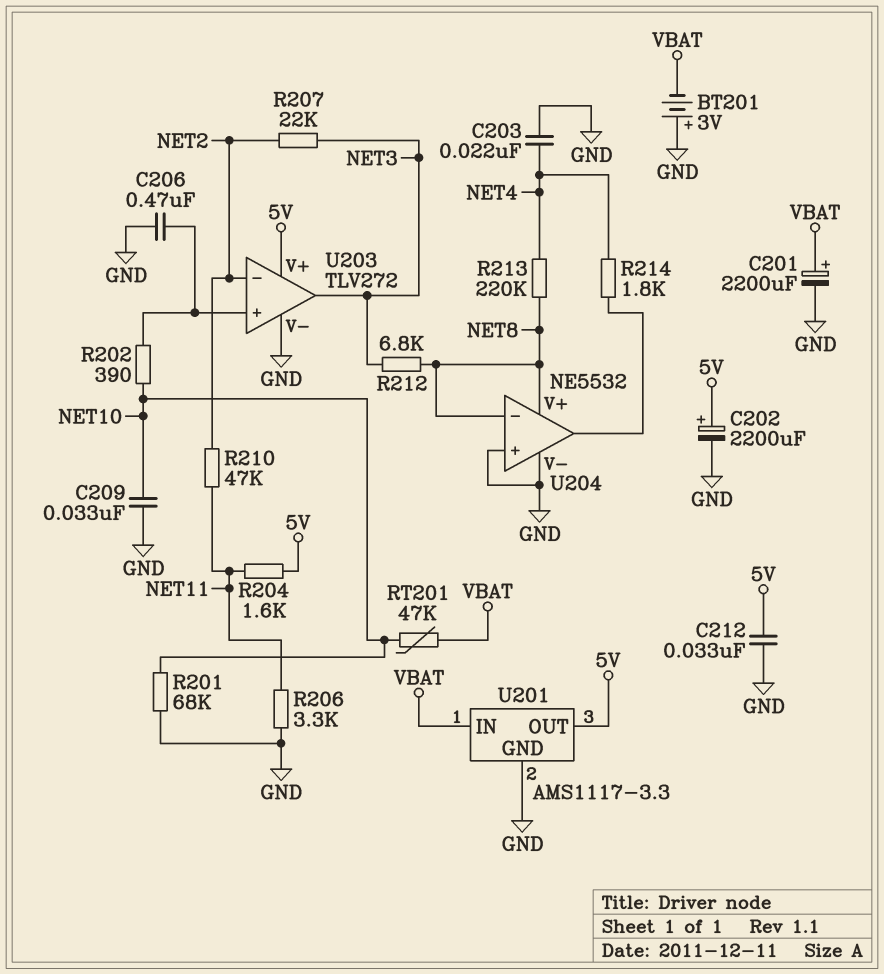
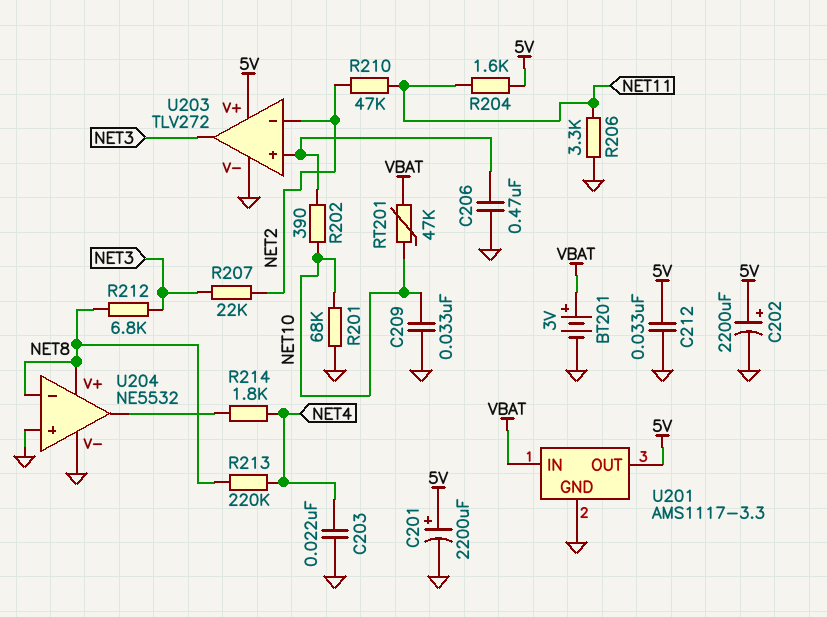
BT201: 3V (plus GND, minus VBAT) -> 3V (plus VBAT, minus GND)
C201: 2200uF (plus VBAT, minus GND) -> 2200uF (plus 5V, minus GND)

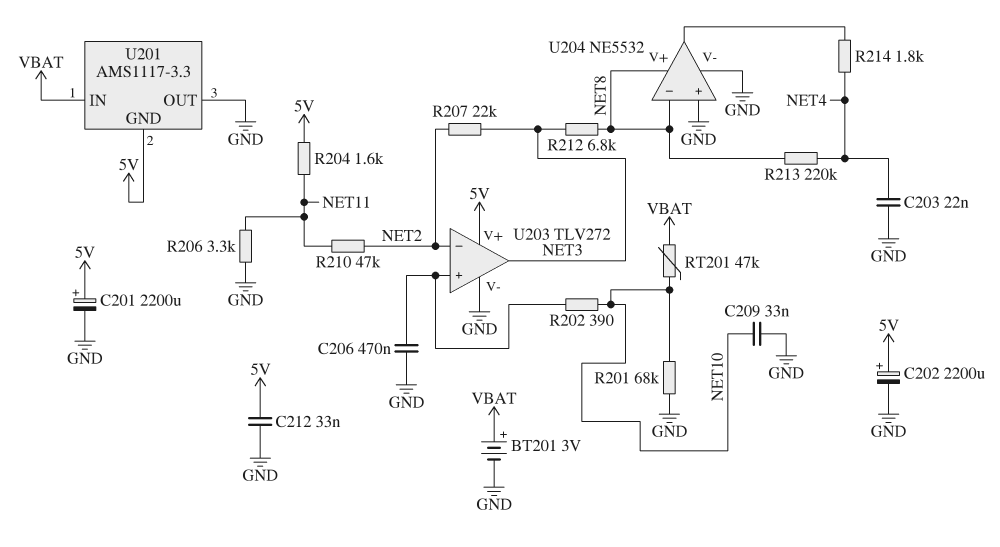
U201 pin GND: GND -> 5V
U201 pin OUT: 5V -> GND

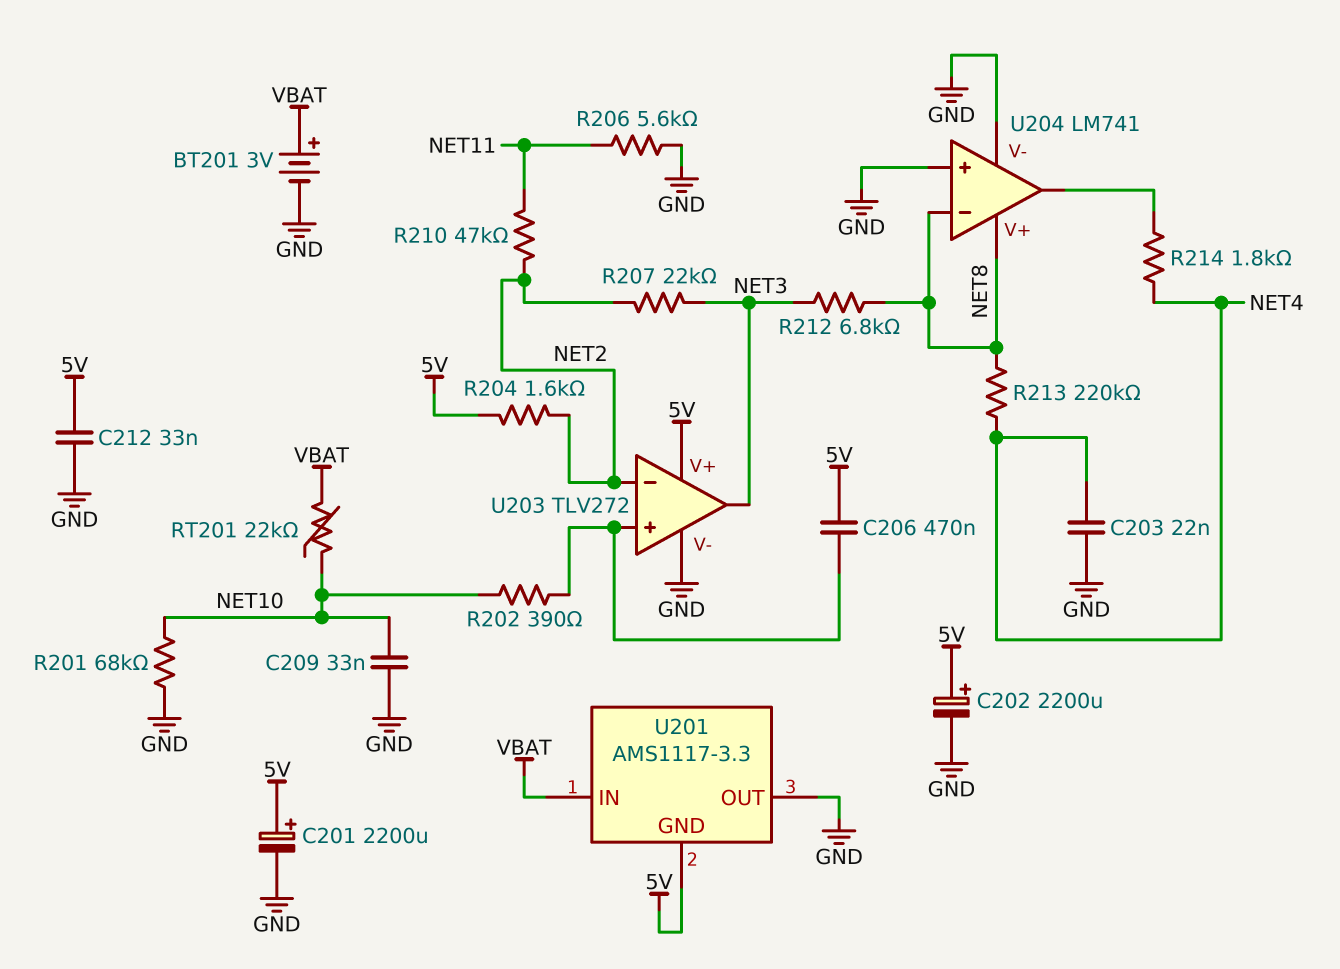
C206: 470nF (GND, U203/in+) -> 470nF (5V, U203/in+)
R204: 1.6k (5V, NET11) -> 1.6k (5V, NET2)
R206: 3.3k (GND, NET11) -> 5.6k (GND, NET11)
RT201: 47k (NET10, VBAT) -> 22k (NET10, VBAT)
U204: NE5532 -> LM741

